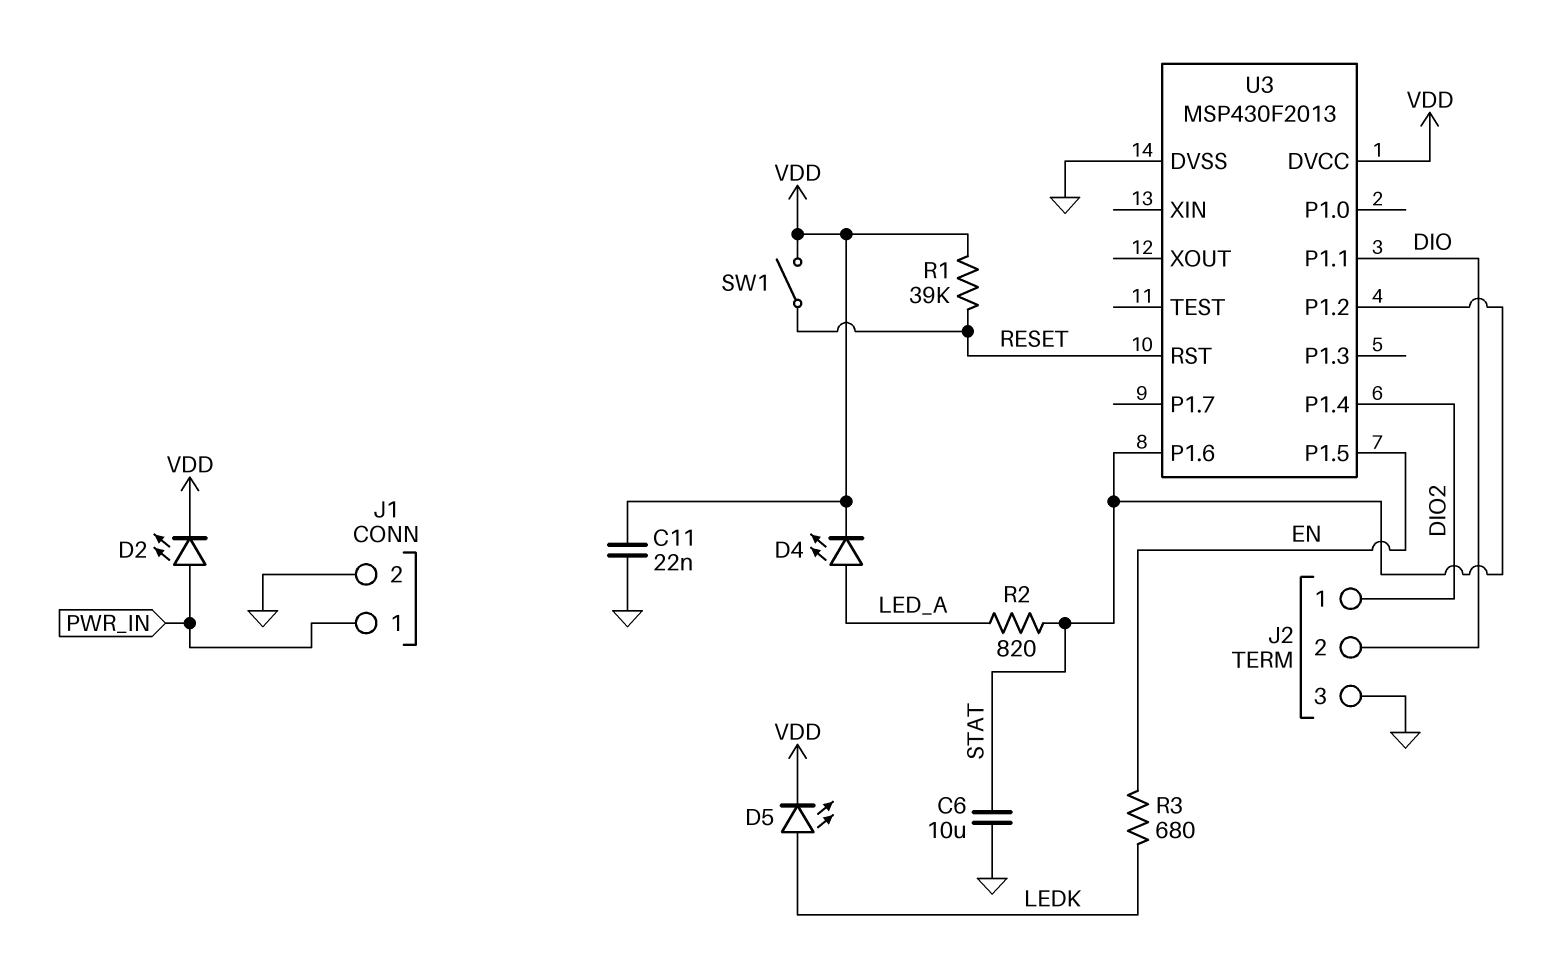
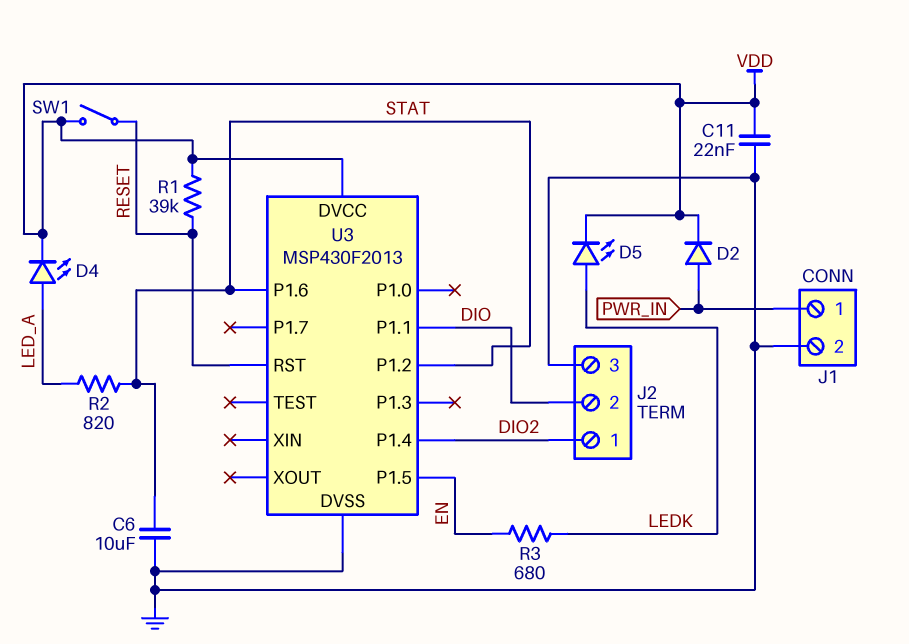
D2: LED (A PWR_IN, K VDD) -> diode (A PWR_IN, K VDD)

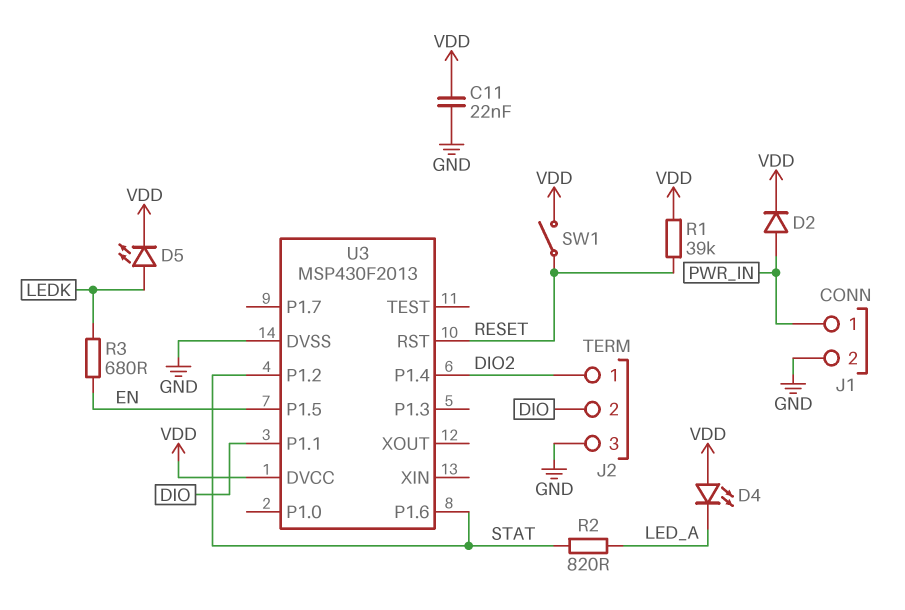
C6: 10uF (GND, STAT) -> none
D4: LED (A LED_A, K VDD) -> LED (A VDD, K LED_A)

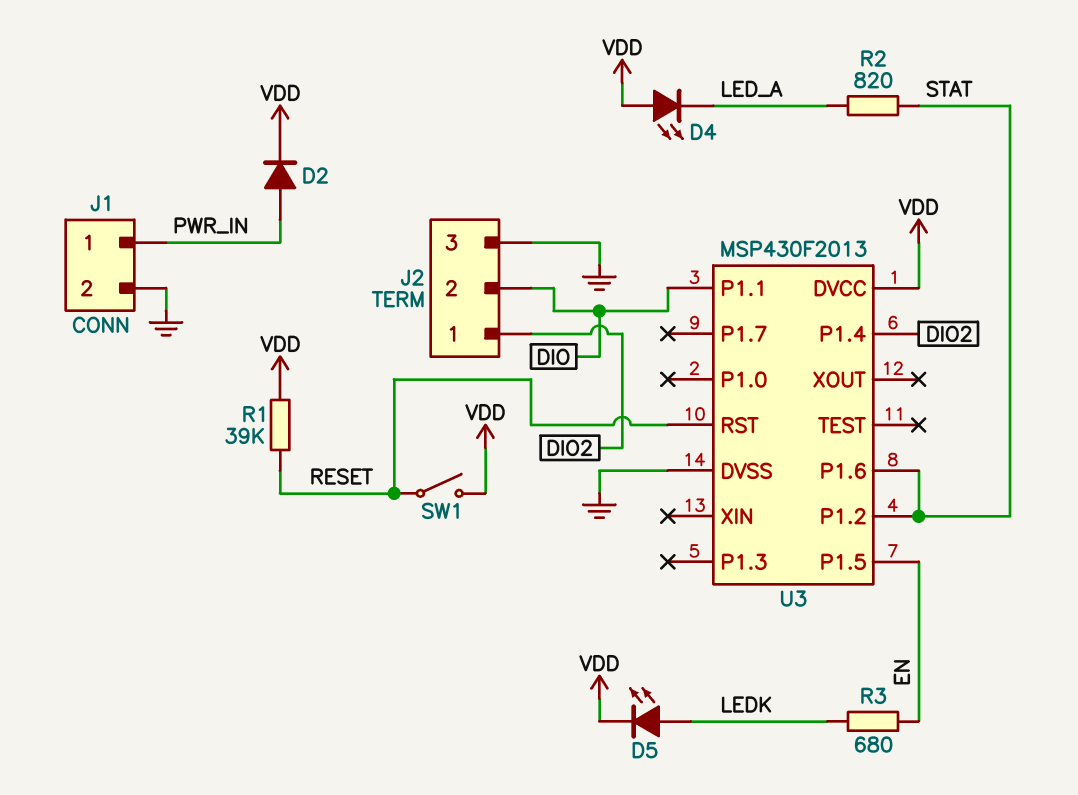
C11: 22nF (GND, VDD) -> none

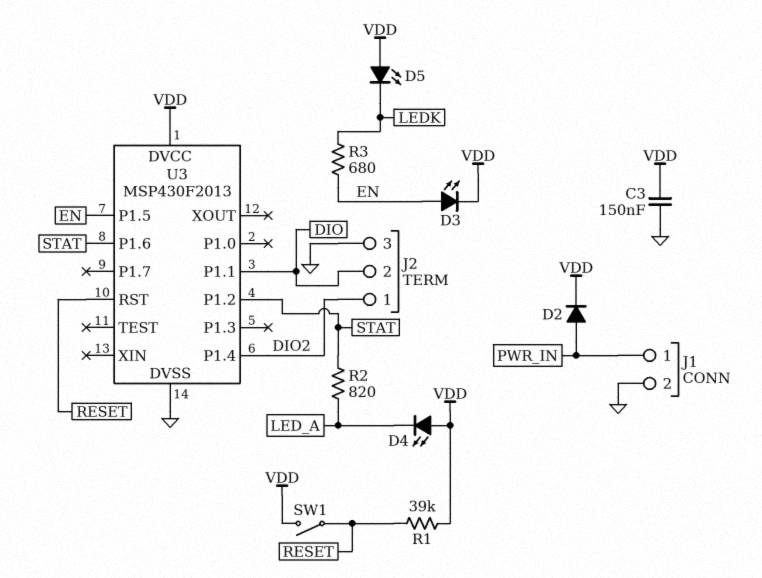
C3: none -> 150nF (GND, VDD)
D3: none -> LED (A EN, K VDD)
D5: LED (A LEDK, K VDD) -> LED (A VDD, K LEDK)

